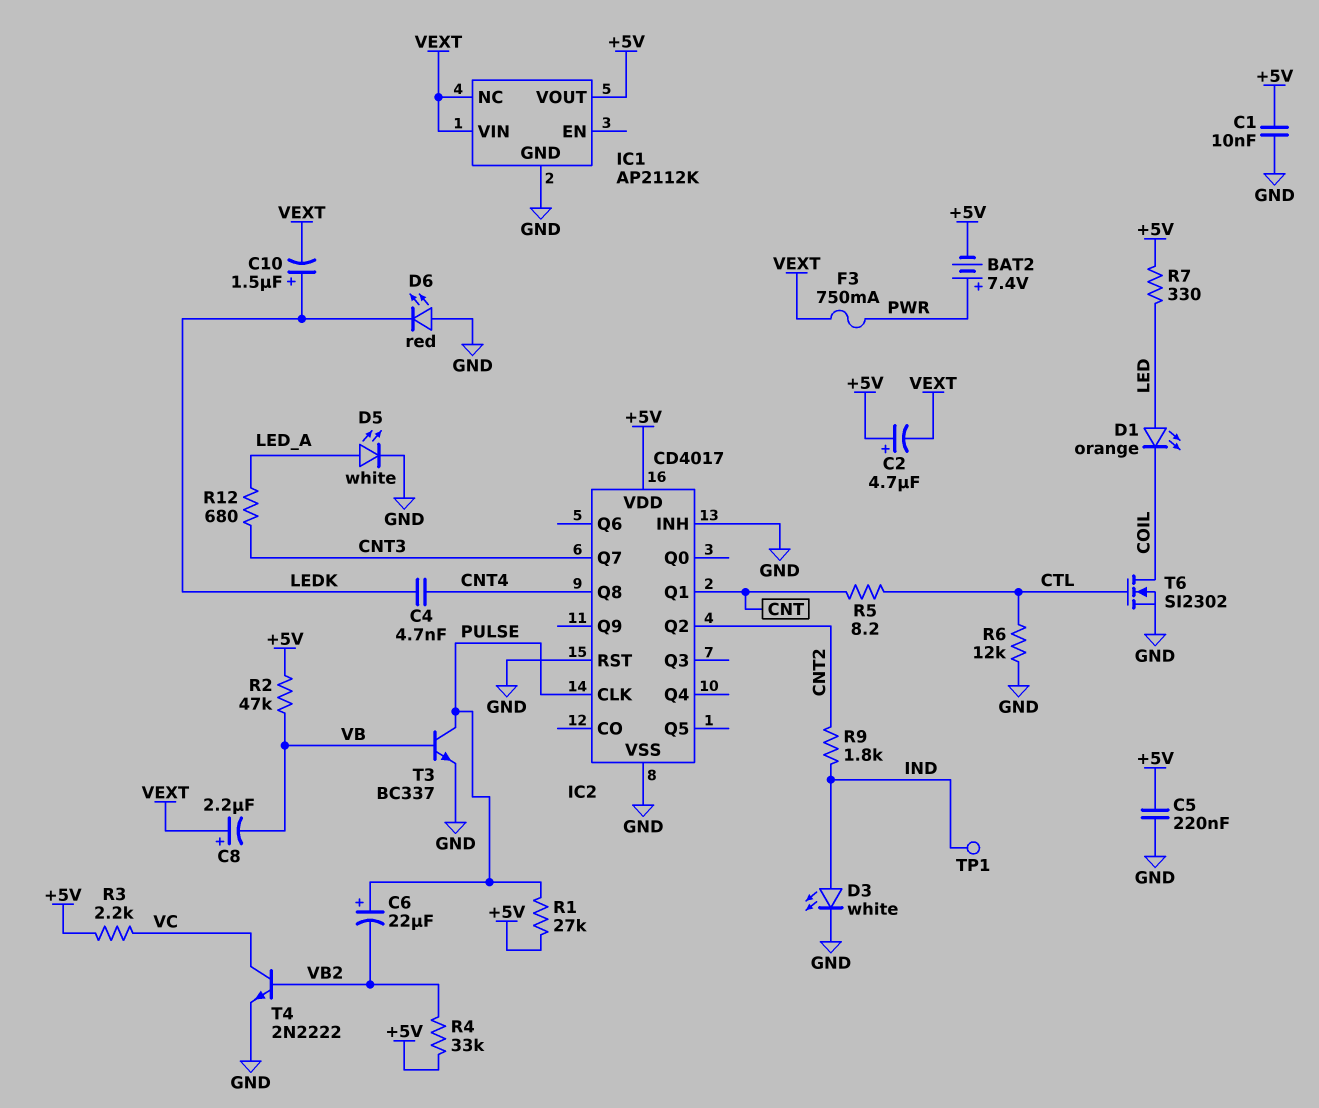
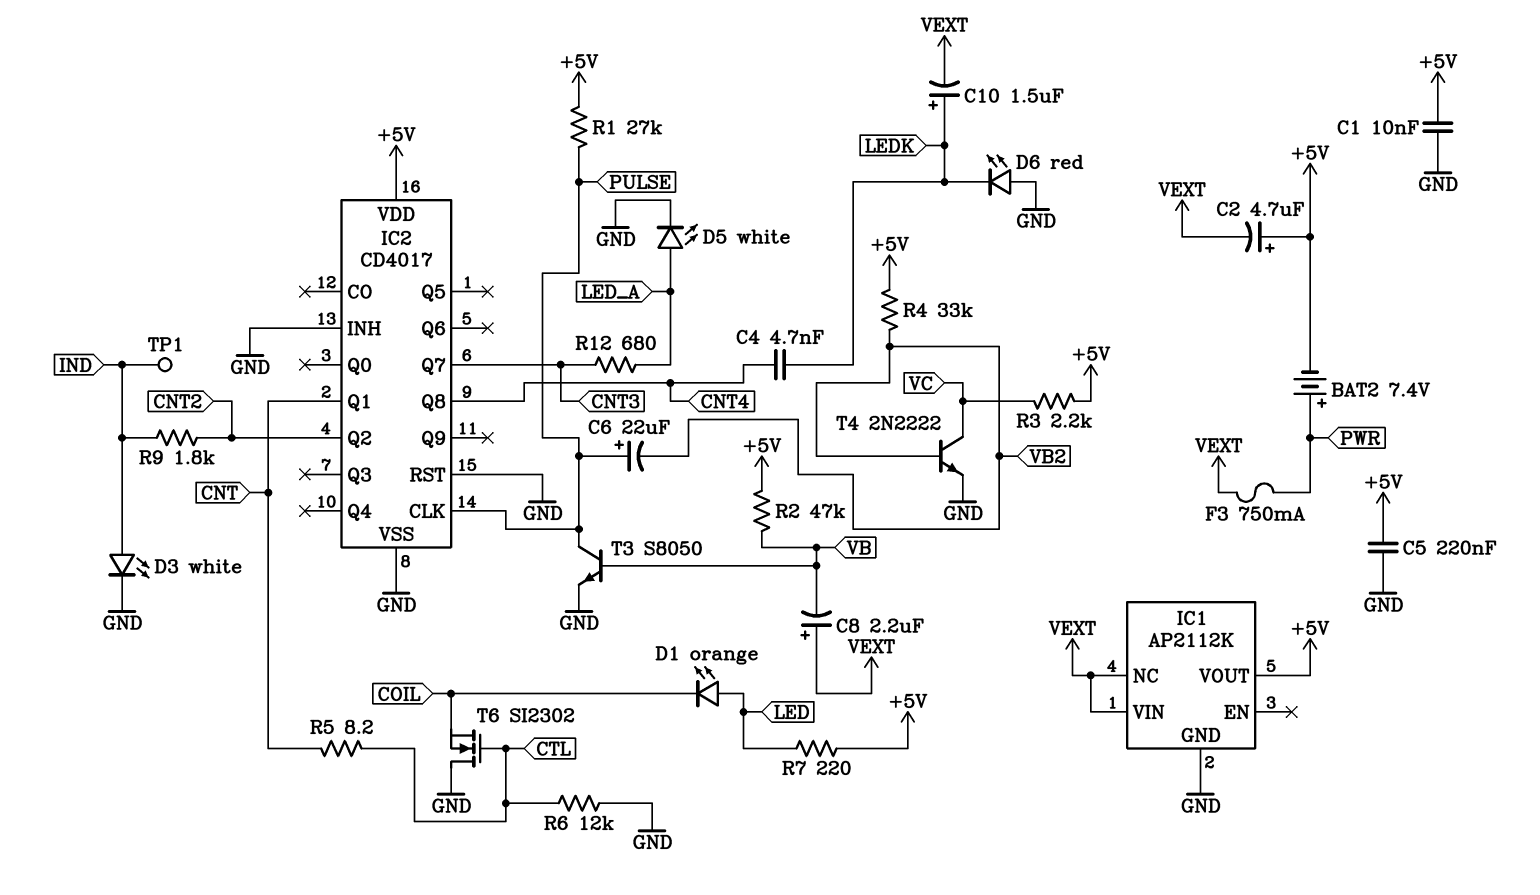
R7: 330 (+5V, LED) -> 220 (+5V, LED)
T3: NPN BC337 (B VB, C PULSE, E GND) -> NPN S8050 (B VB, C PULSE, E GND)
T6: NMOS SI2302 (G CTL, D COIL, S GND) -> NMOS SI2302 (G CTL, D GND, S COIL)

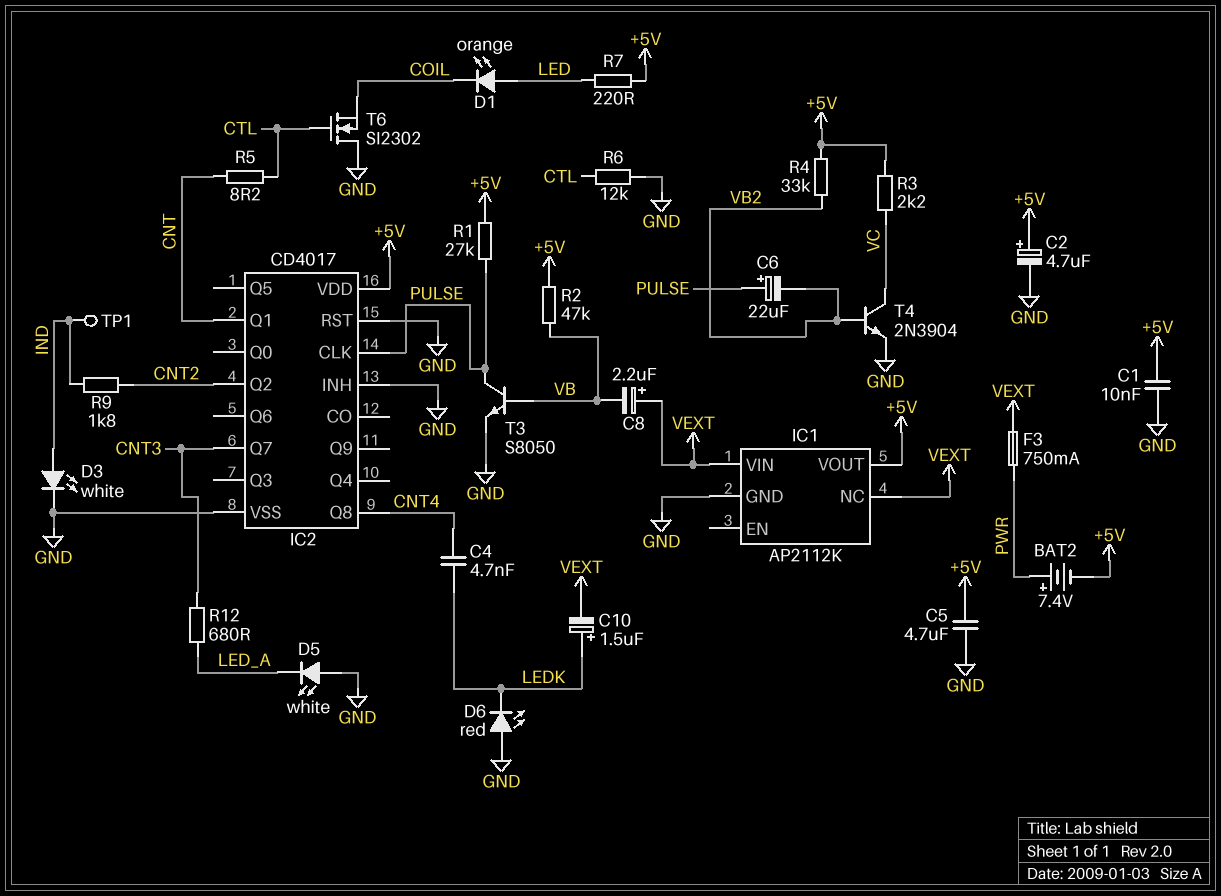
C2: 4.7uF (plus +5V, minus VEXT) -> 4.7uF (plus +5V, minus GND)
C5: 220nF (+5V, GND) -> 4.7uF (+5V, GND)
D5: LED white (A LED_A, K GND) -> LED white (A GND, K LED_A)
T4: NPN 2N2222 (B VB2, C VC, E GND) -> NPN 2N3904 (B VB2, C VC, E GND)

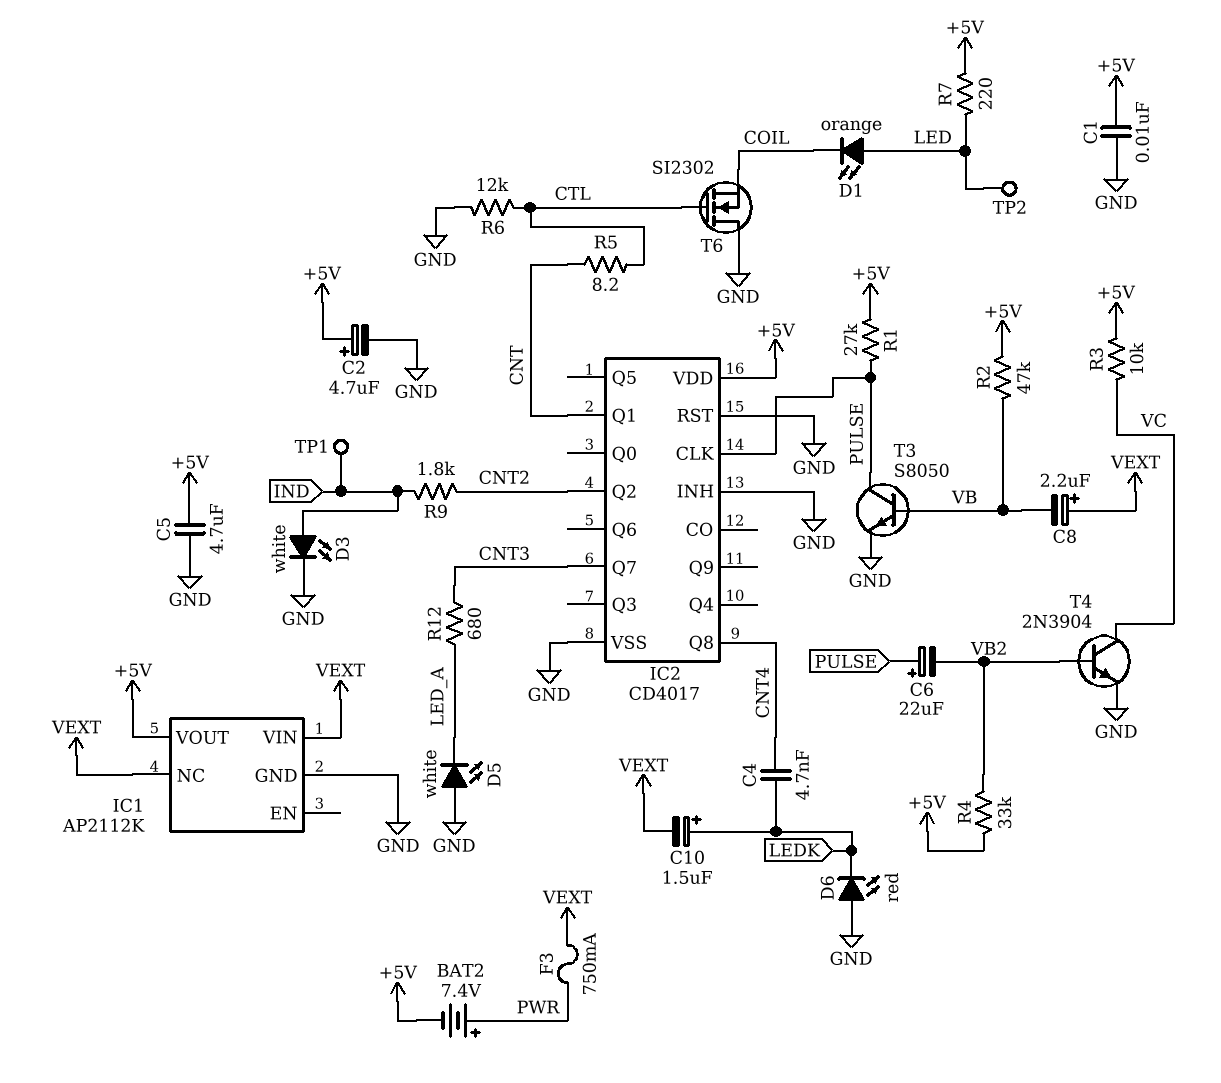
R3: 2.2k (+5V, VC) -> 10k (+5V, VC)
TP2: none -> test point (LED)

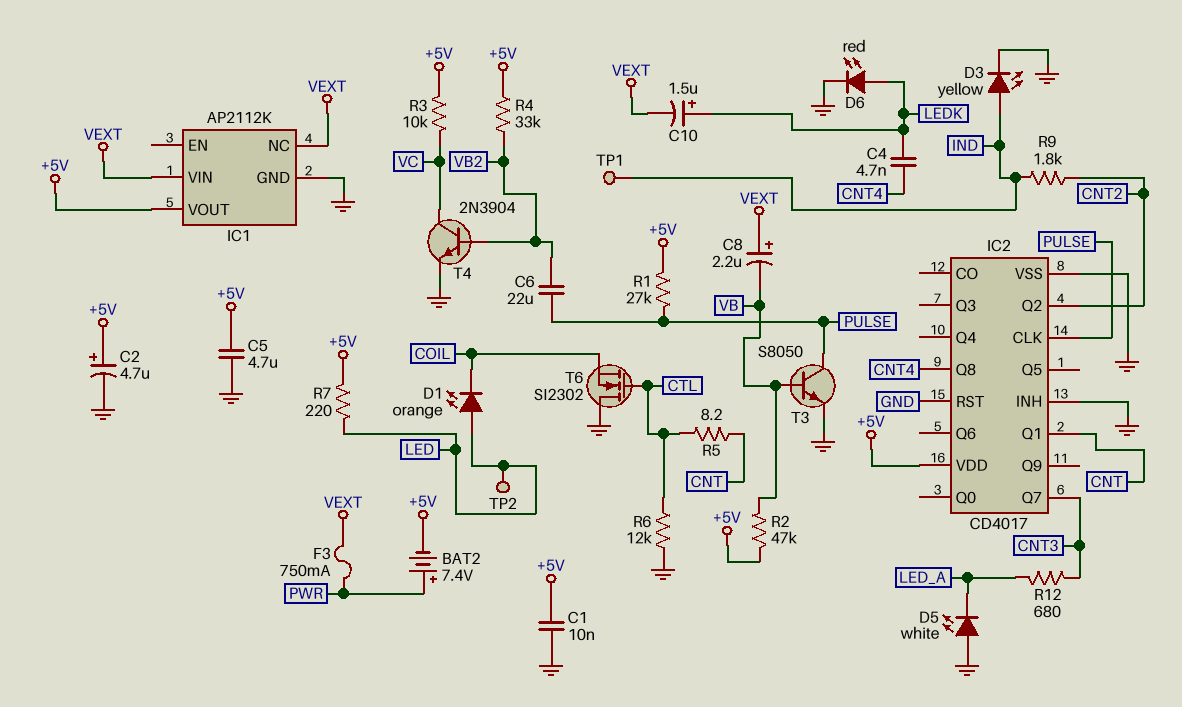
C6: 22uF (plus PULSE, minus VB2) -> 22uF (PULSE, VB2)
D3: LED white (A IND, K GND) -> LED yellow (A IND, K GND)
D6: LED red (A GND, K LEDK) -> LED red (A LEDK, K GND)

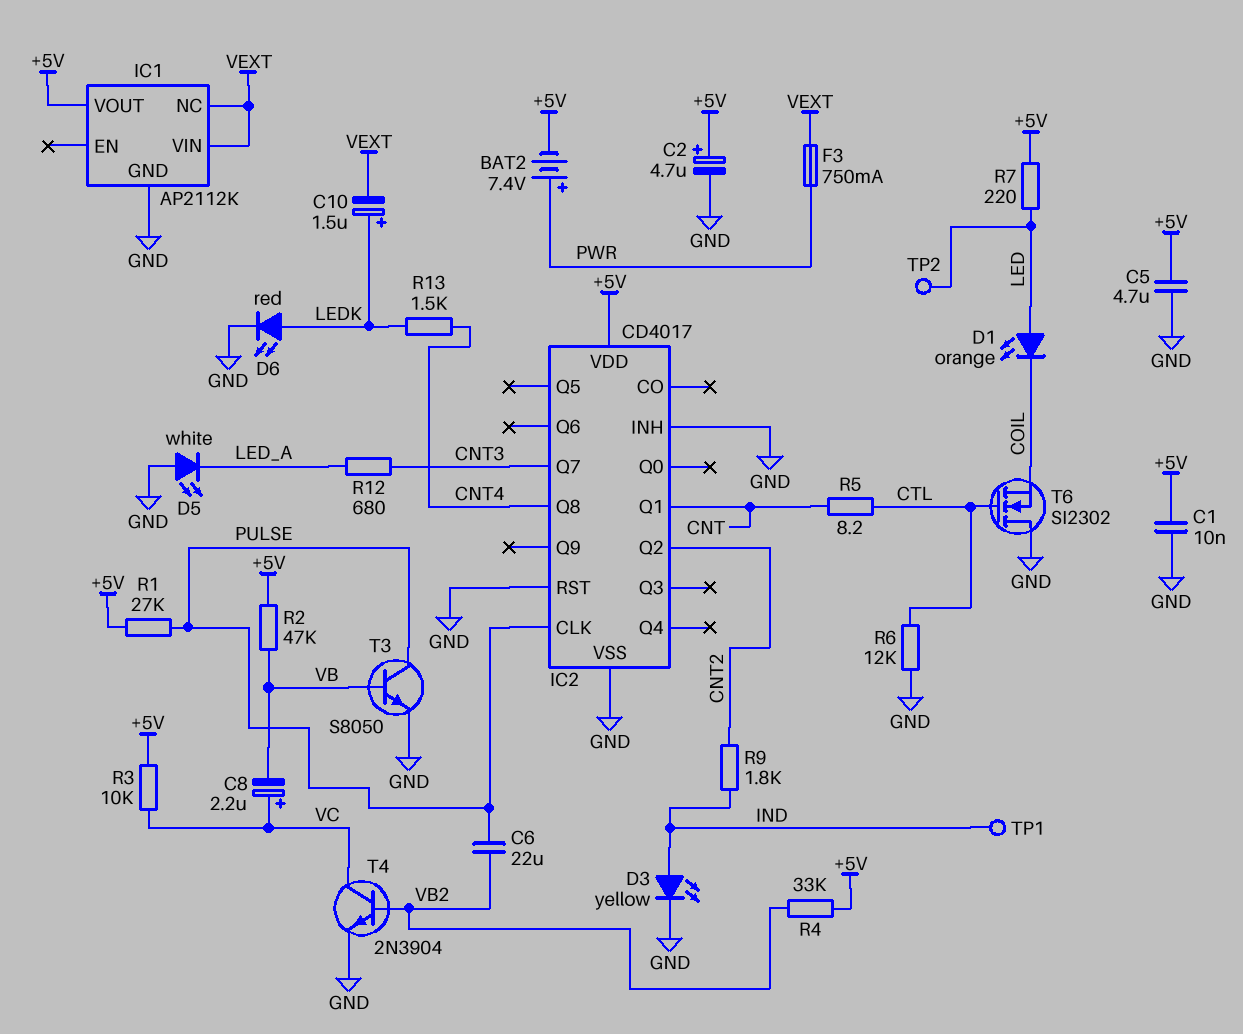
C4: 4.7nF (CNT4, LEDK) -> none
C8: 2.2uF (plus VEXT, minus VB) -> 2.2uF (plus VC, minus VB)
R13: none -> 1.5k (CNT4, LEDK)

